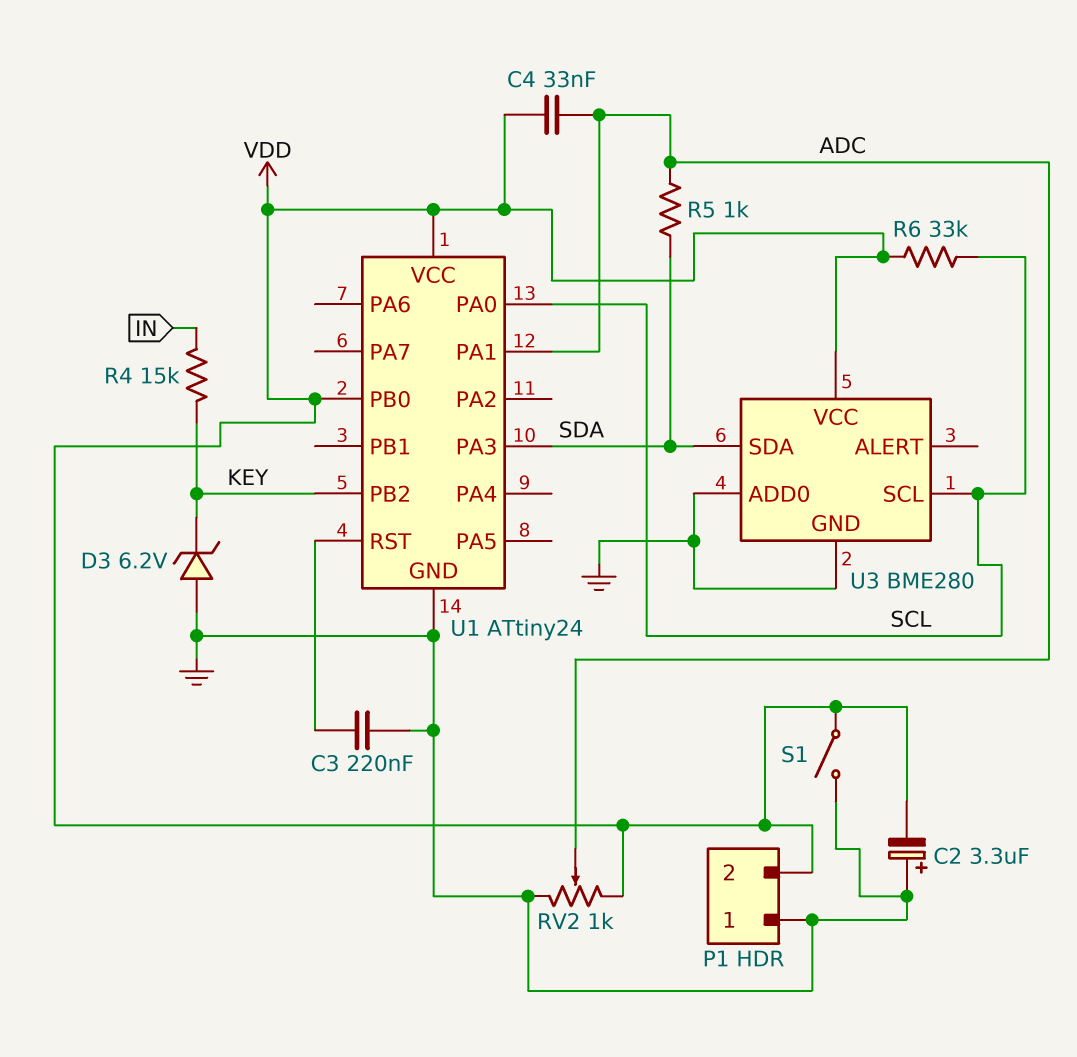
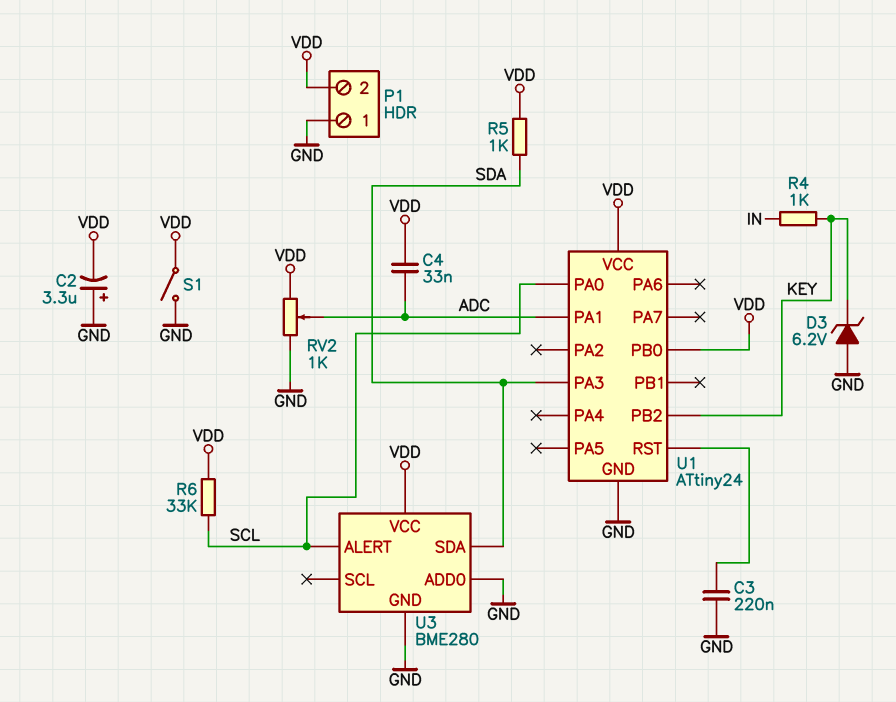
R4: 15k (IN, KEY) -> 1k (IN, KEY)
R5: 1k (ADC, SDA) -> 1k (SDA, VDD)
U3 pin ALERT: none -> SCL
U3 pin SCL: SCL -> none

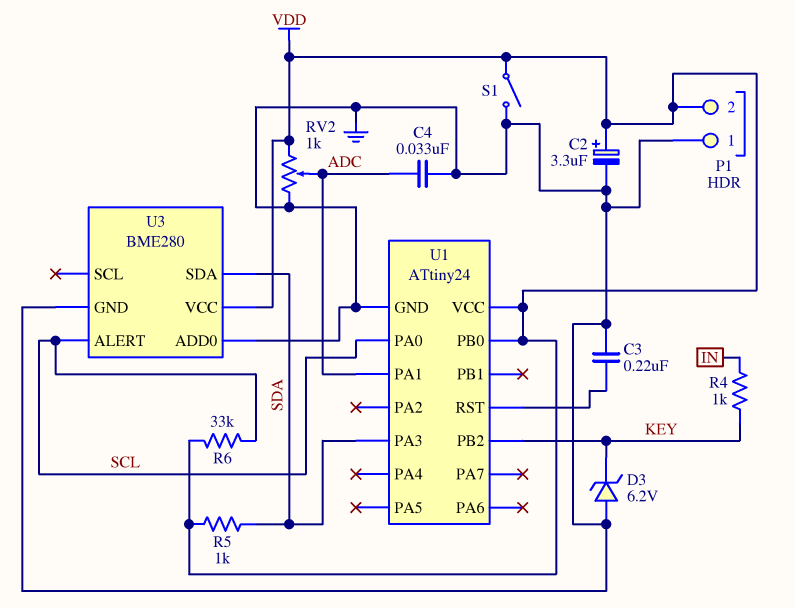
C2: 3.3uF (plus GND, minus VDD) -> 3.3uF (plus VDD, minus GND)
C4: 33nF (ADC, VDD) -> 33nF (ADC, GND)

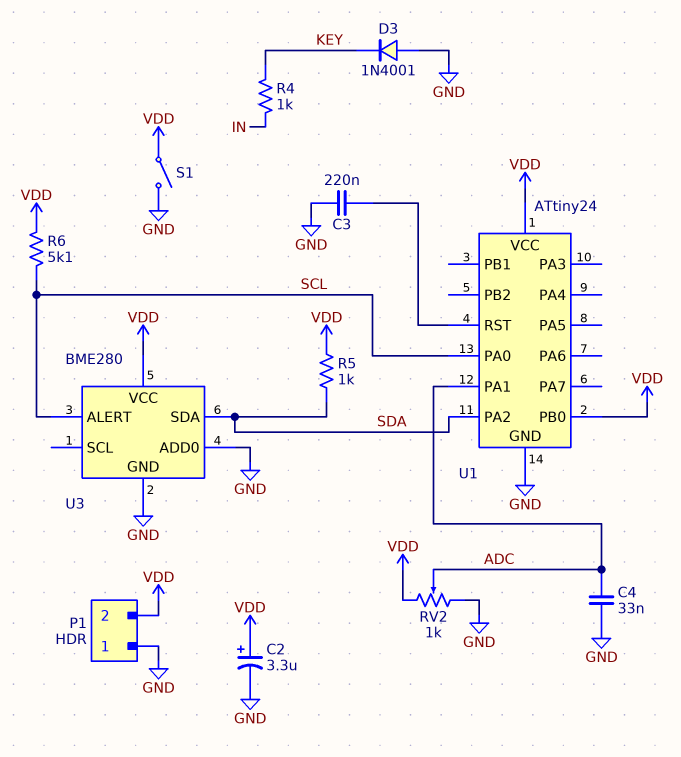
D3: zener 6.2V (A GND, K KEY) -> diode 1N4001 (A GND, K KEY)
R6: 33k (SCL, VDD) -> 5.1k (SCL, VDD)
U1 pin PA2: none -> SDA
U1 pin PA3: SDA -> none
U1 pin PB2: KEY -> none

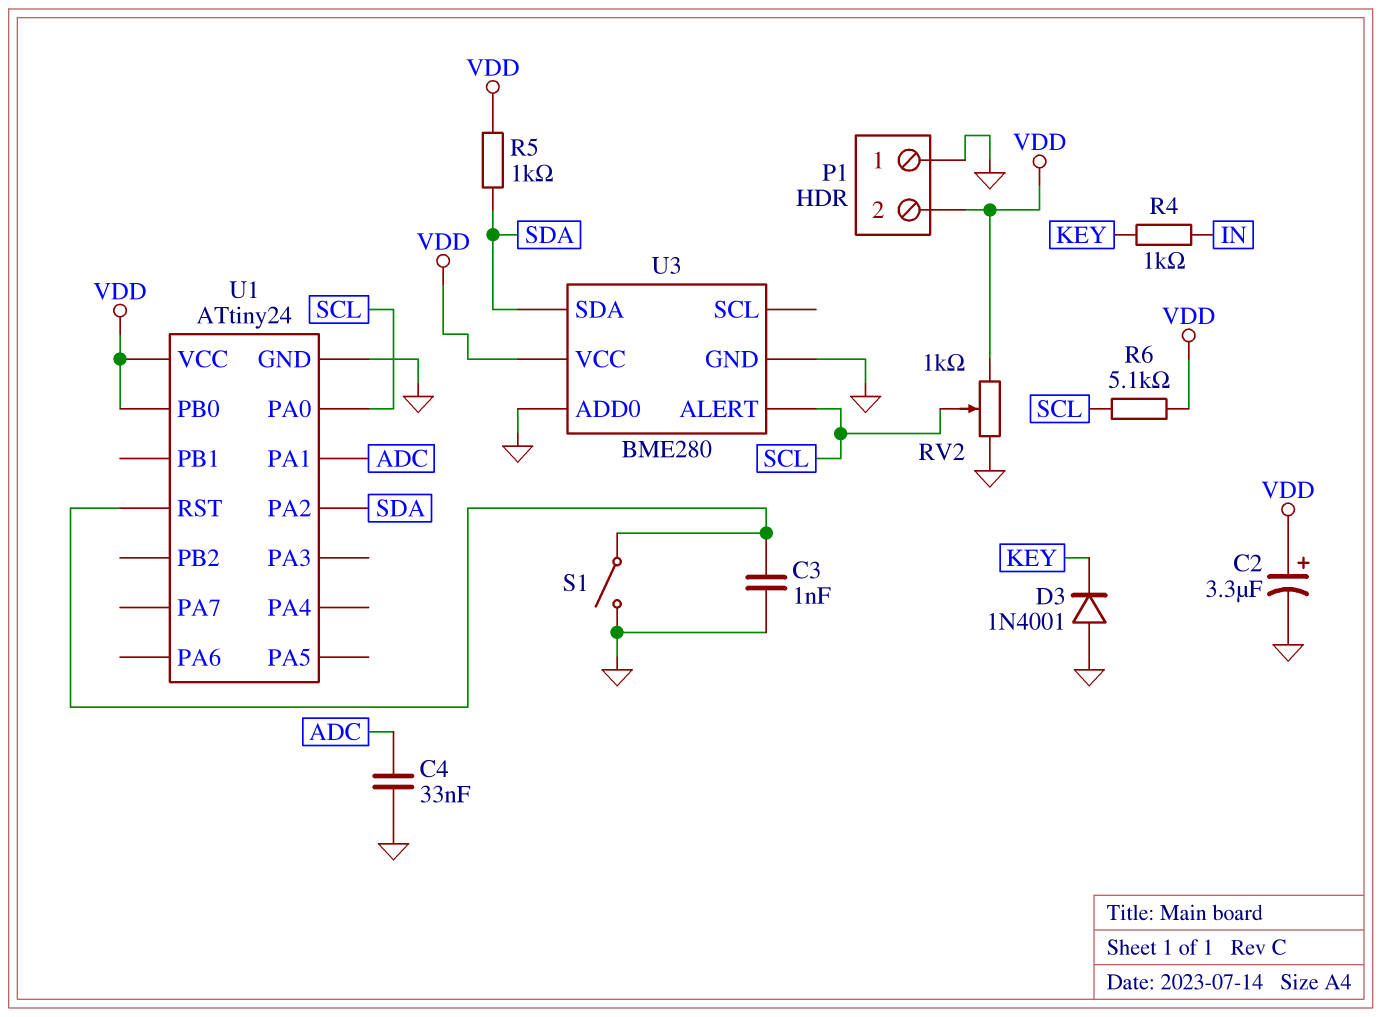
C3: 220nF (GND, U1/RST) -> 1nF (GND, U1/RST)
RV2: 1k (GND, VDD, wiper ADC) -> 1k (GND, VDD, wiper SCL)
S1: switch (GND, VDD) -> switch (GND, U1/RST)

